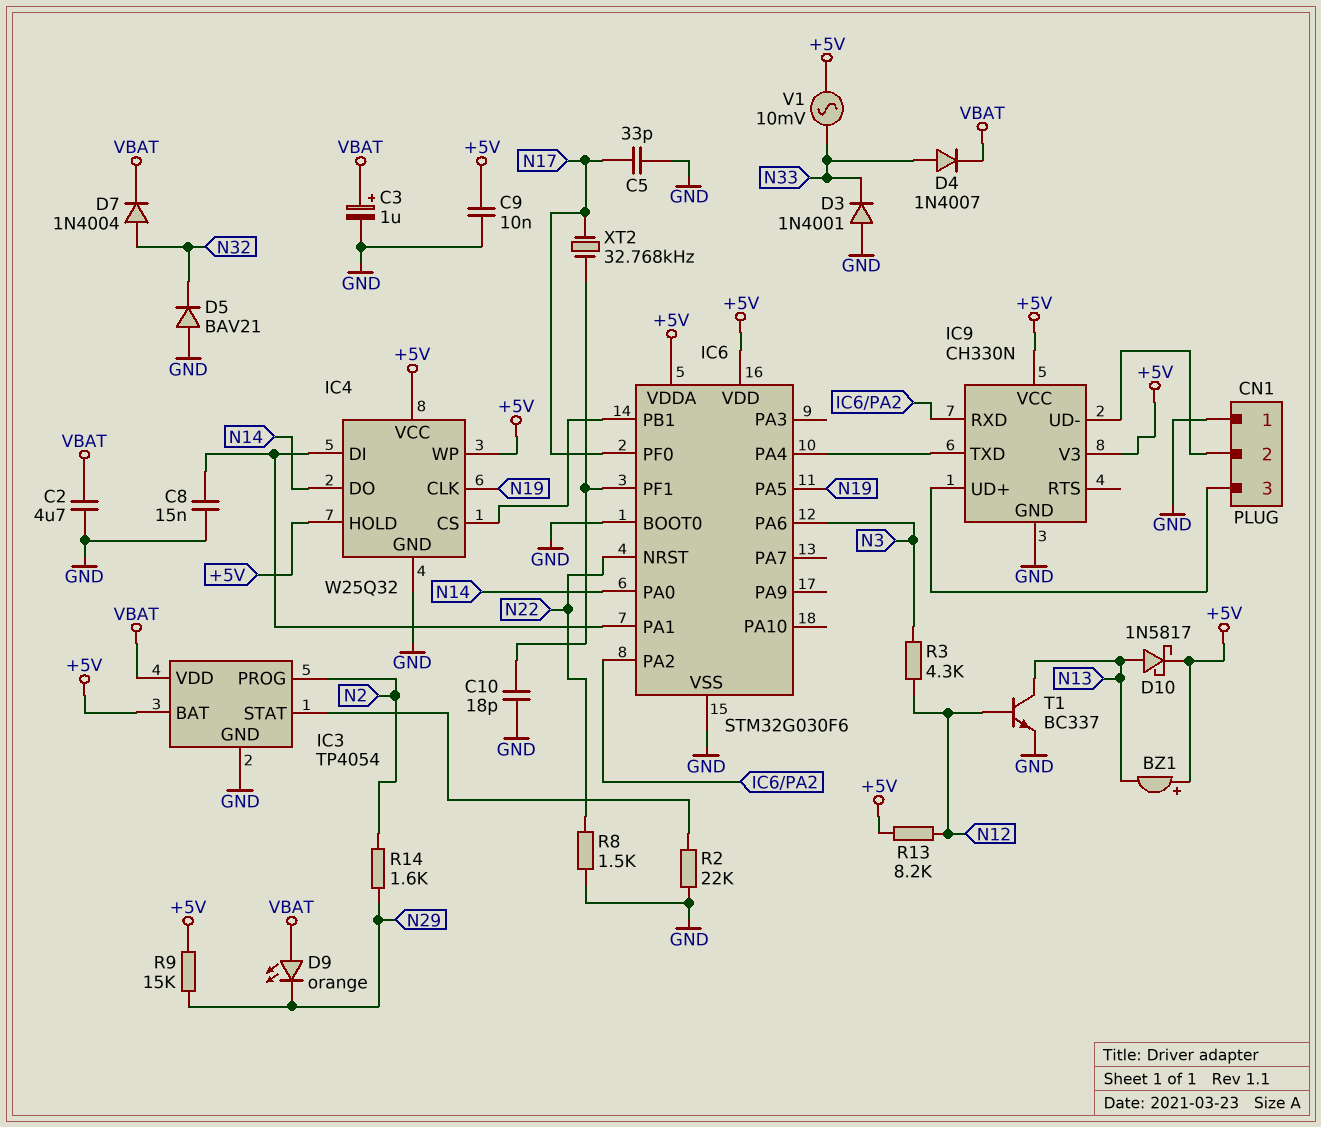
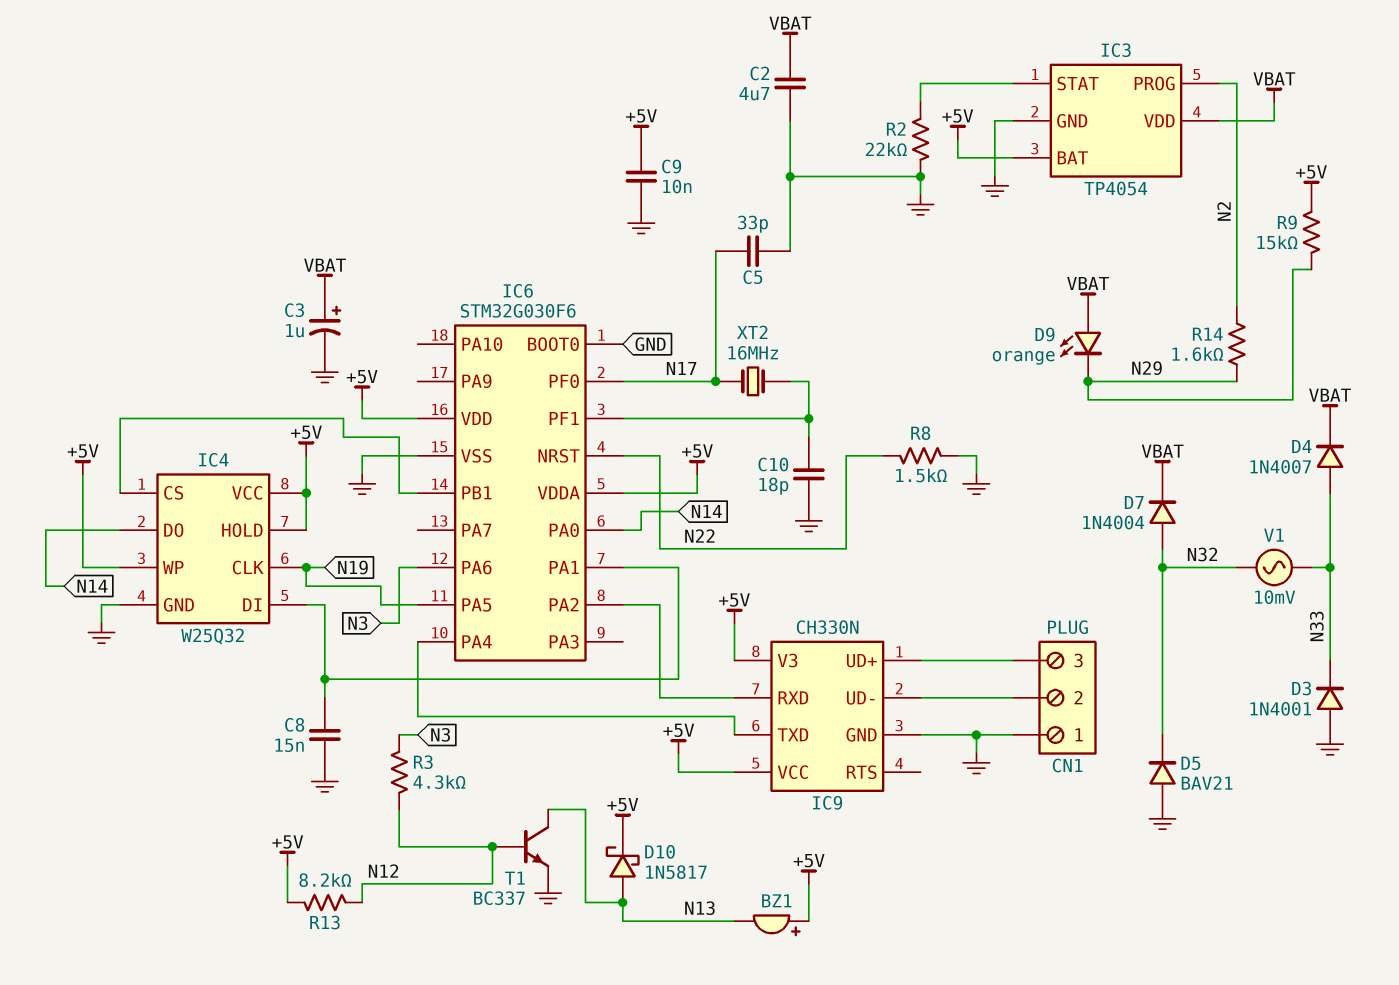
V1: AC 10mV (+5V, N33) -> AC 10mV (N32, N33)
XT2: 32.768kHz (IC6/PF1, N17) -> 16MHz (IC6/PF1, N17)

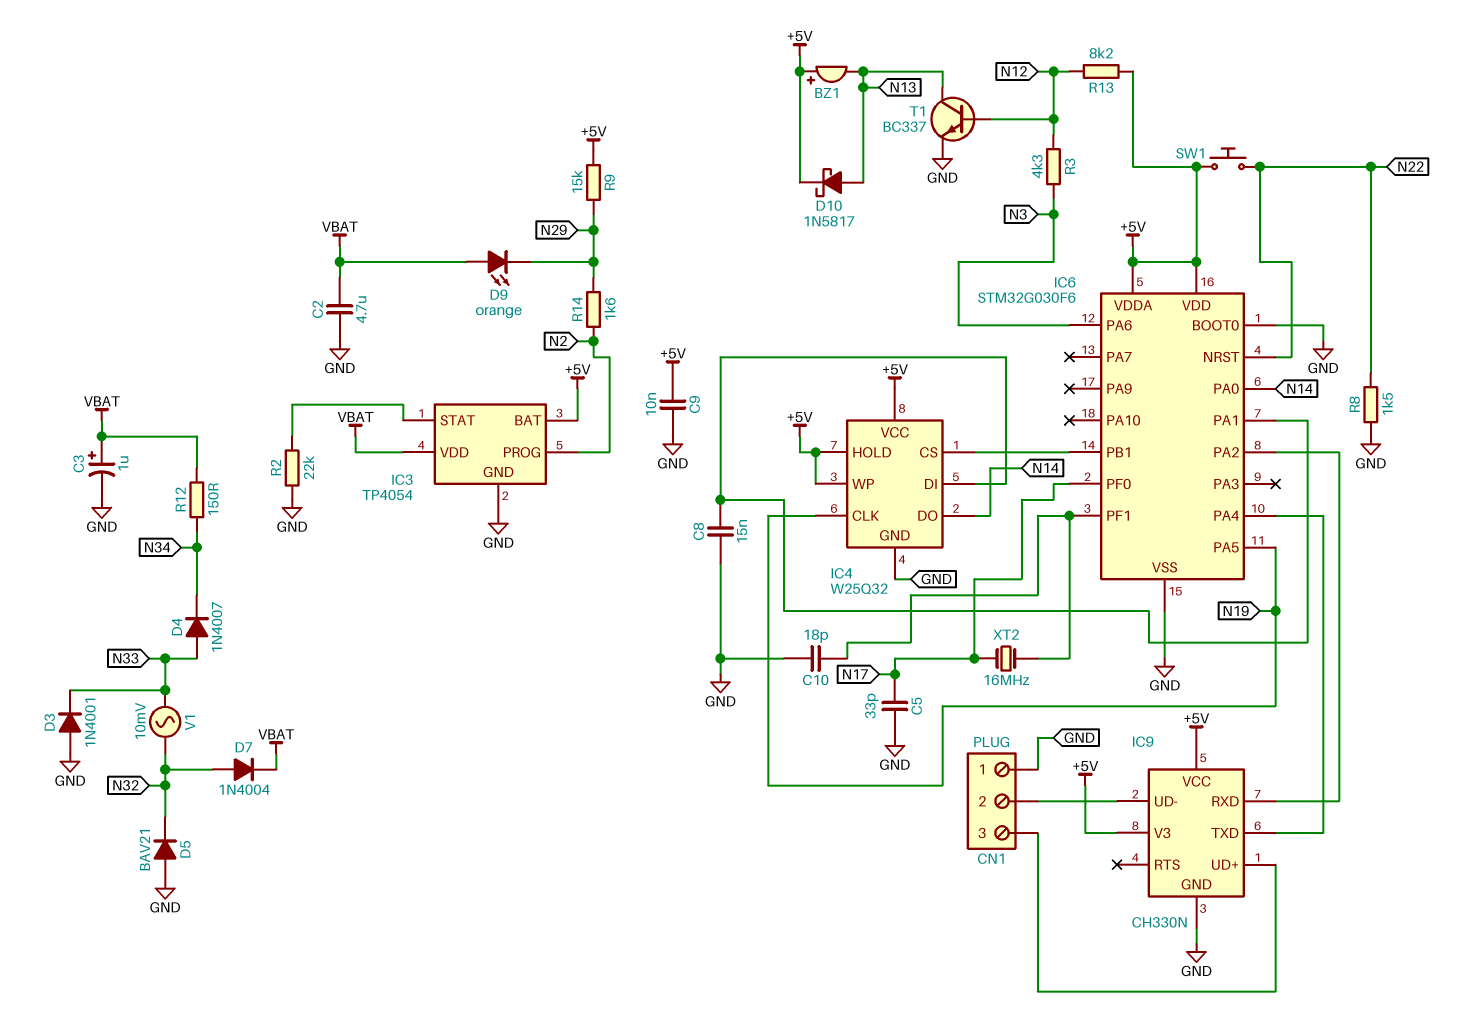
D4: diode 1N4007 (A N33, K VBAT) -> diode 1N4007 (A N33, K N34)
R12: none -> 150 (N34, VBAT)
SW1: none -> button (+5V, N22)

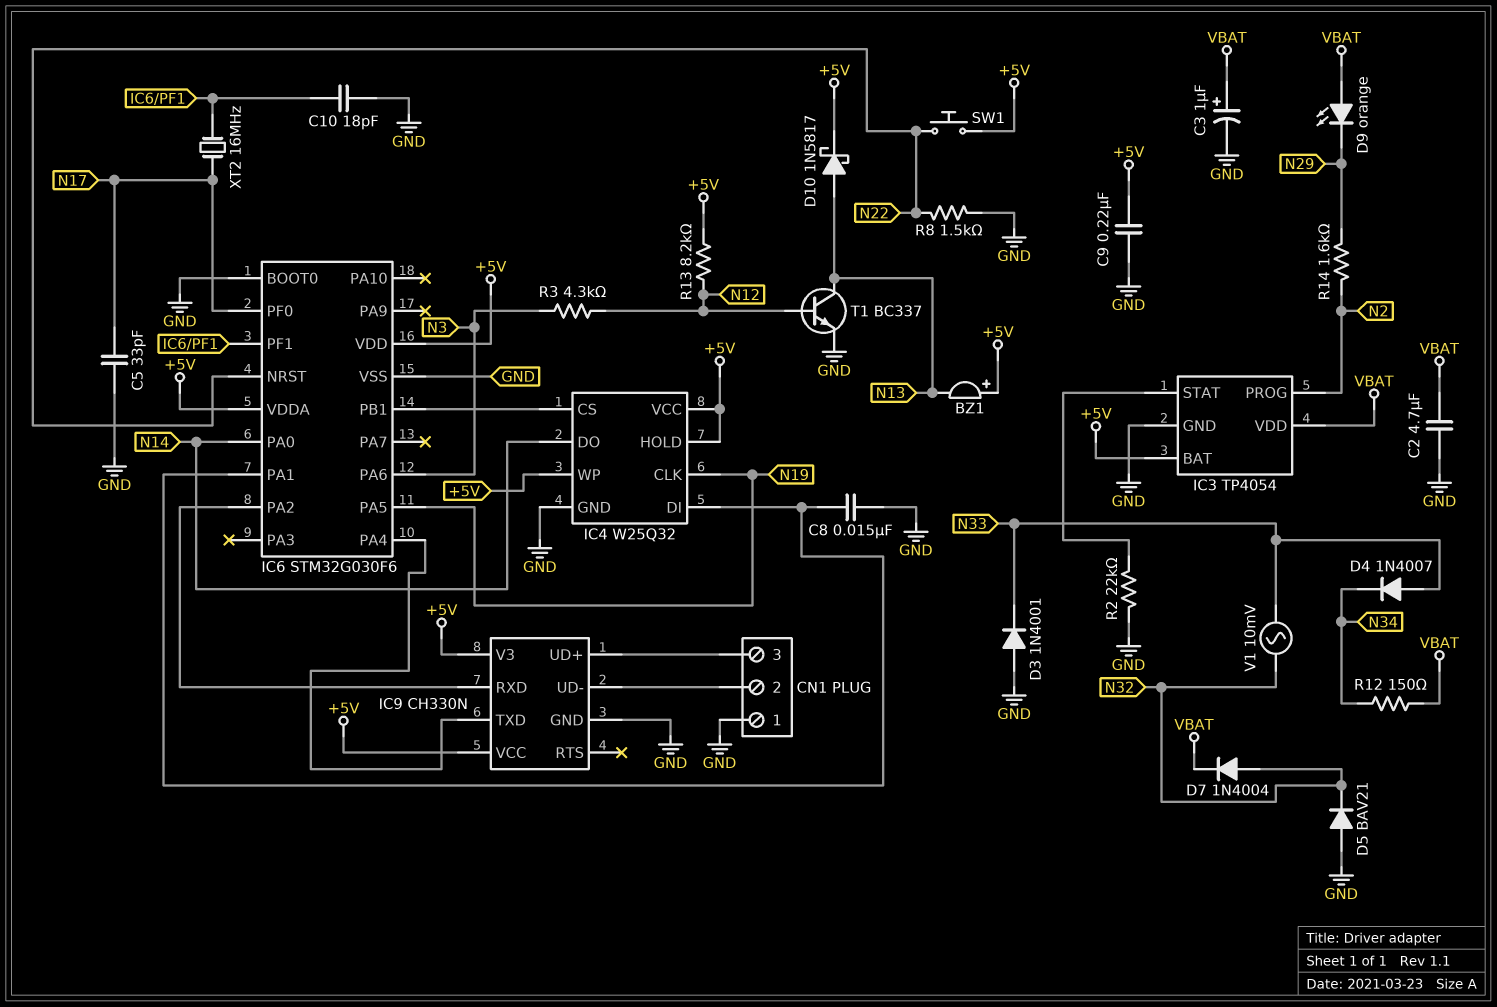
C9: 10nF (+5V, GND) -> 220nF (+5V, GND)
R9: 15k (+5V, N29) -> none

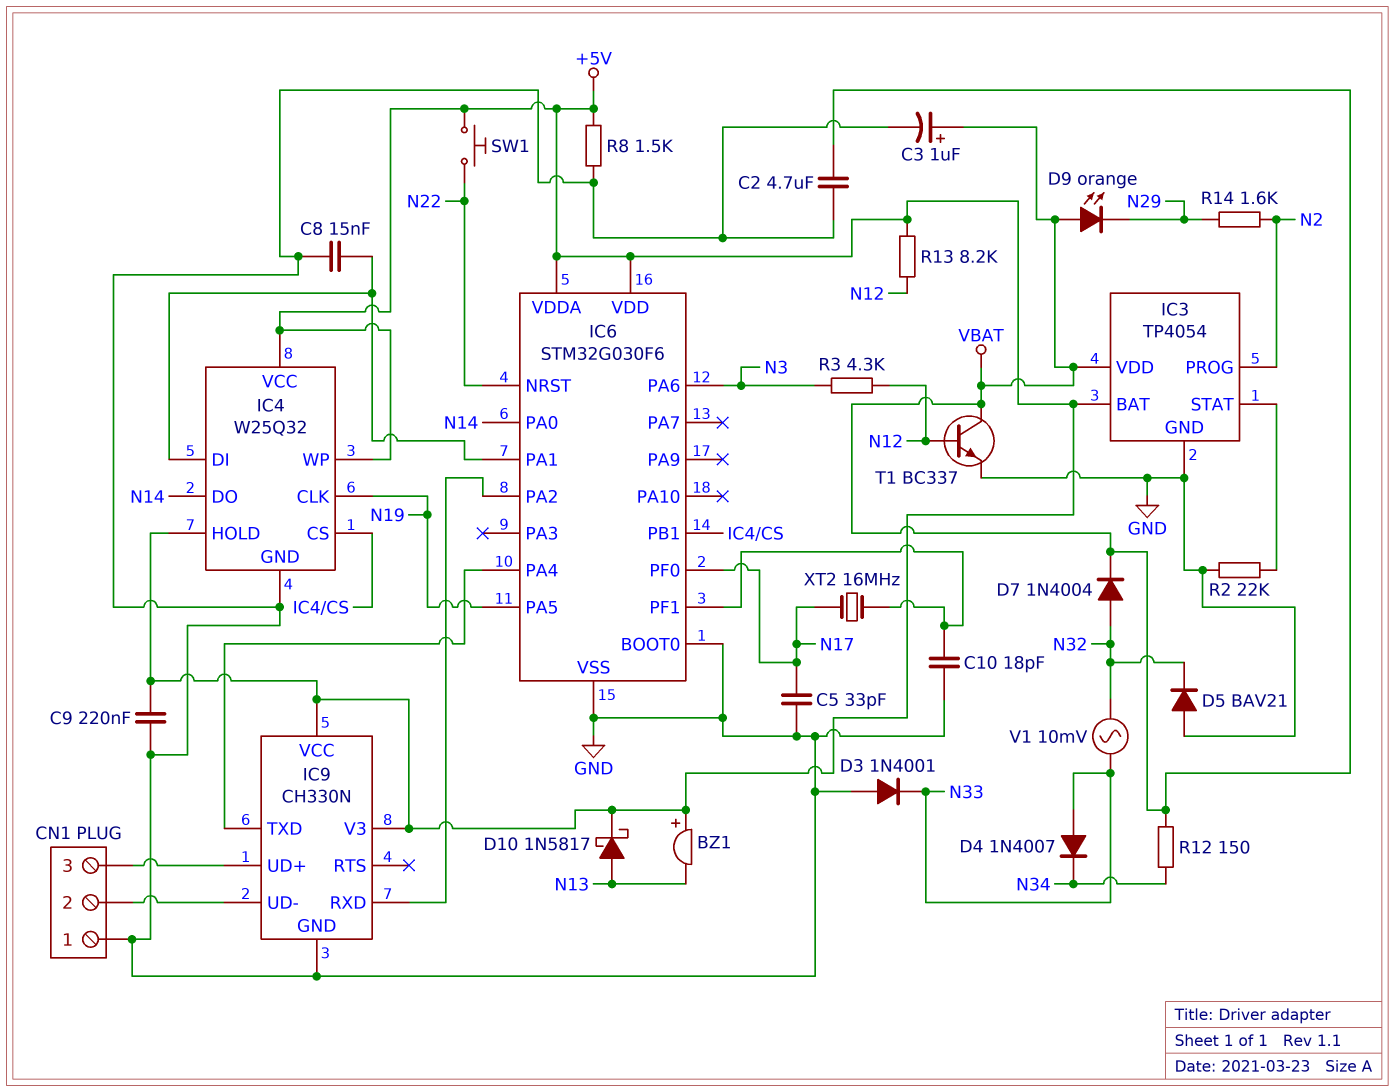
R8: 1.5k (GND, N22) -> 1.5k (+5V, GND)
T1: NPN BC337 (B N12, C N13, E GND) -> NPN BC337 (B N12, C VBAT, E GND)

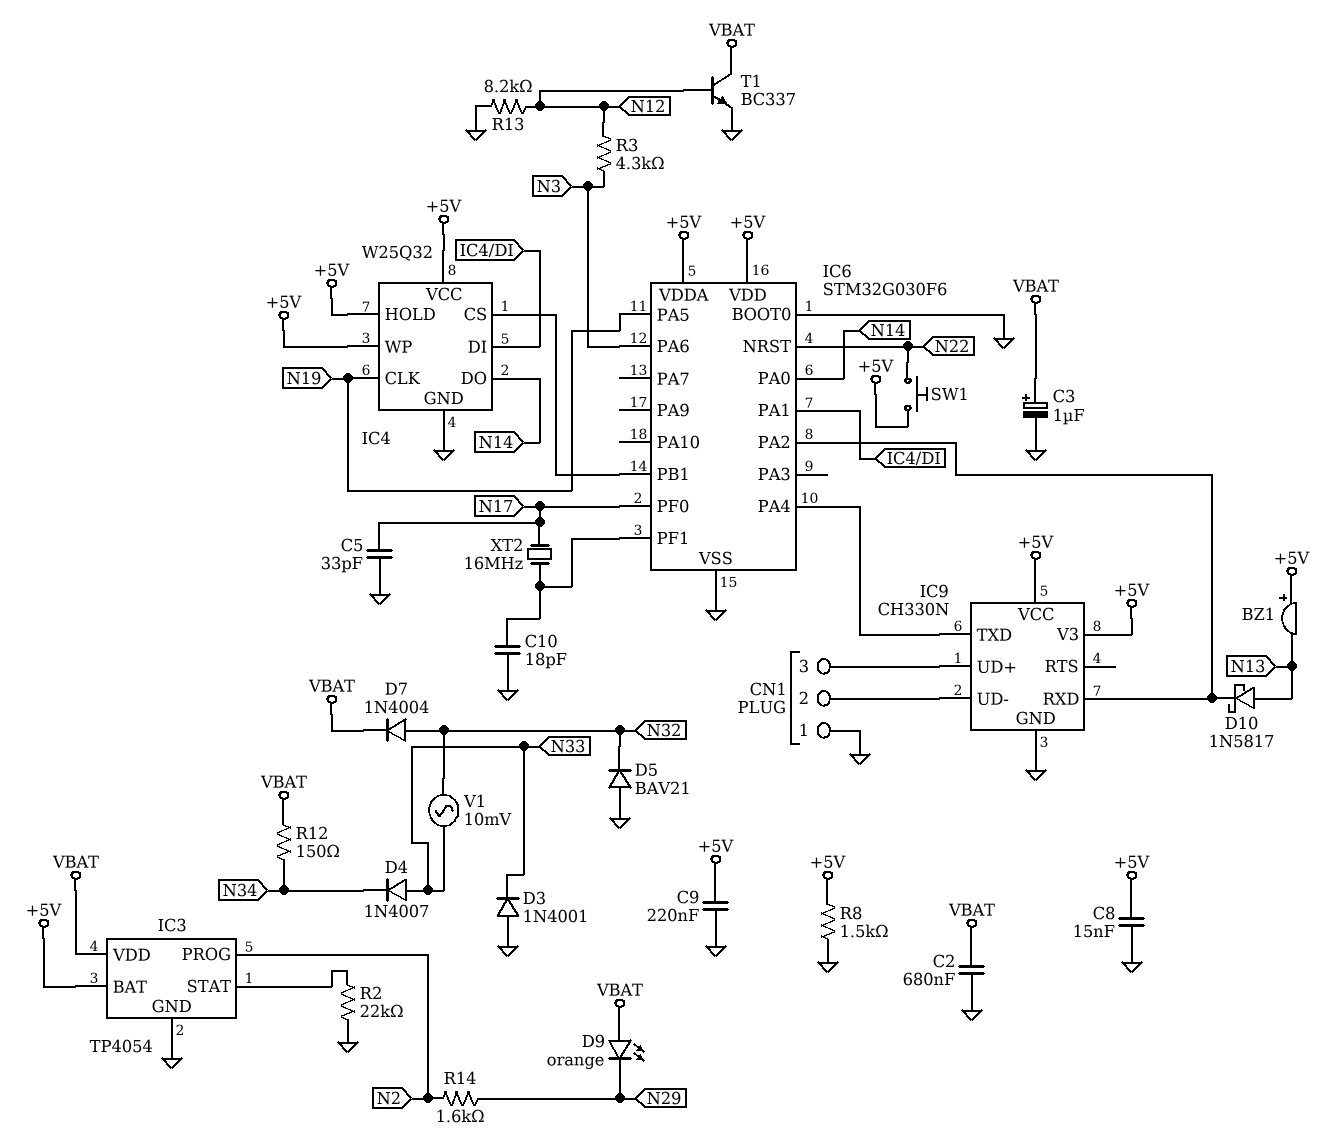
C2: 4.7uF (GND, VBAT) -> 680nF (GND, VBAT)
C8: 15nF (GND, IC4/DI) -> 15nF (+5V, GND)
D10: schottky 1N5817 (A N13, K +5V) -> schottky 1N5817 (A N13, K IC6/PA2)
R13: 8.2k (+5V, N12) -> 8.2k (GND, N12)

